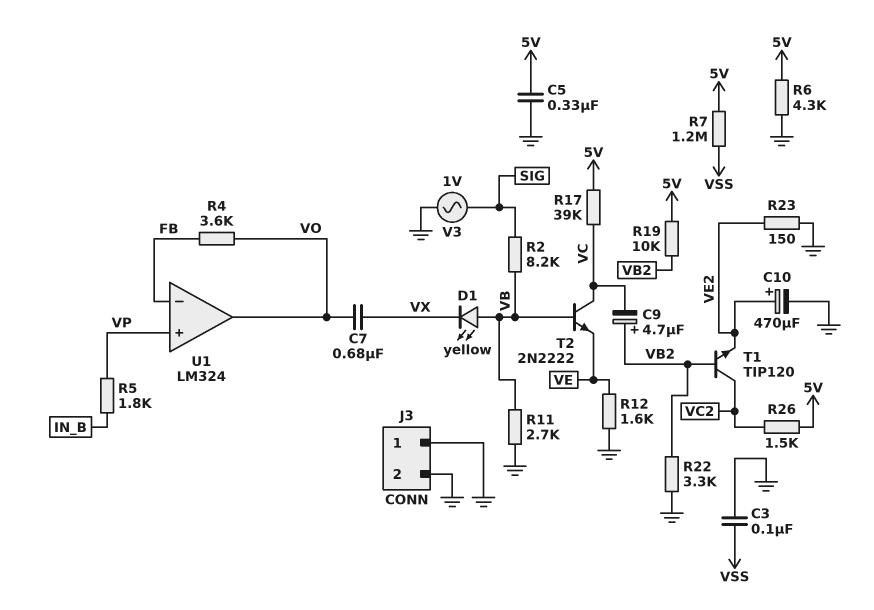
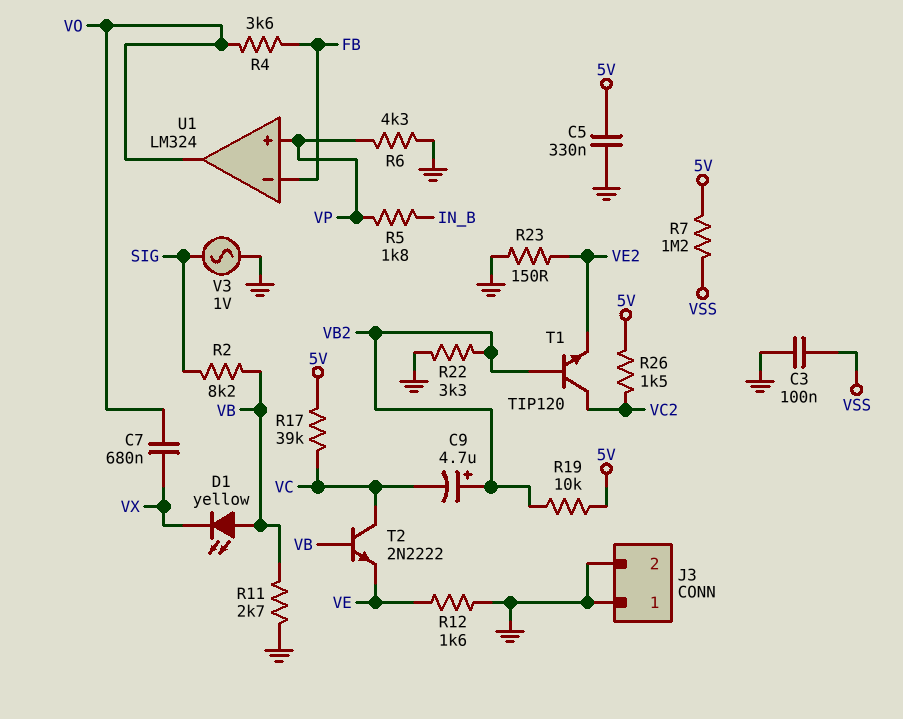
C10: 470uF (plus VE2, minus GND) -> none
R6: 4.3k (5V, GND) -> 4.3k (GND, VP)

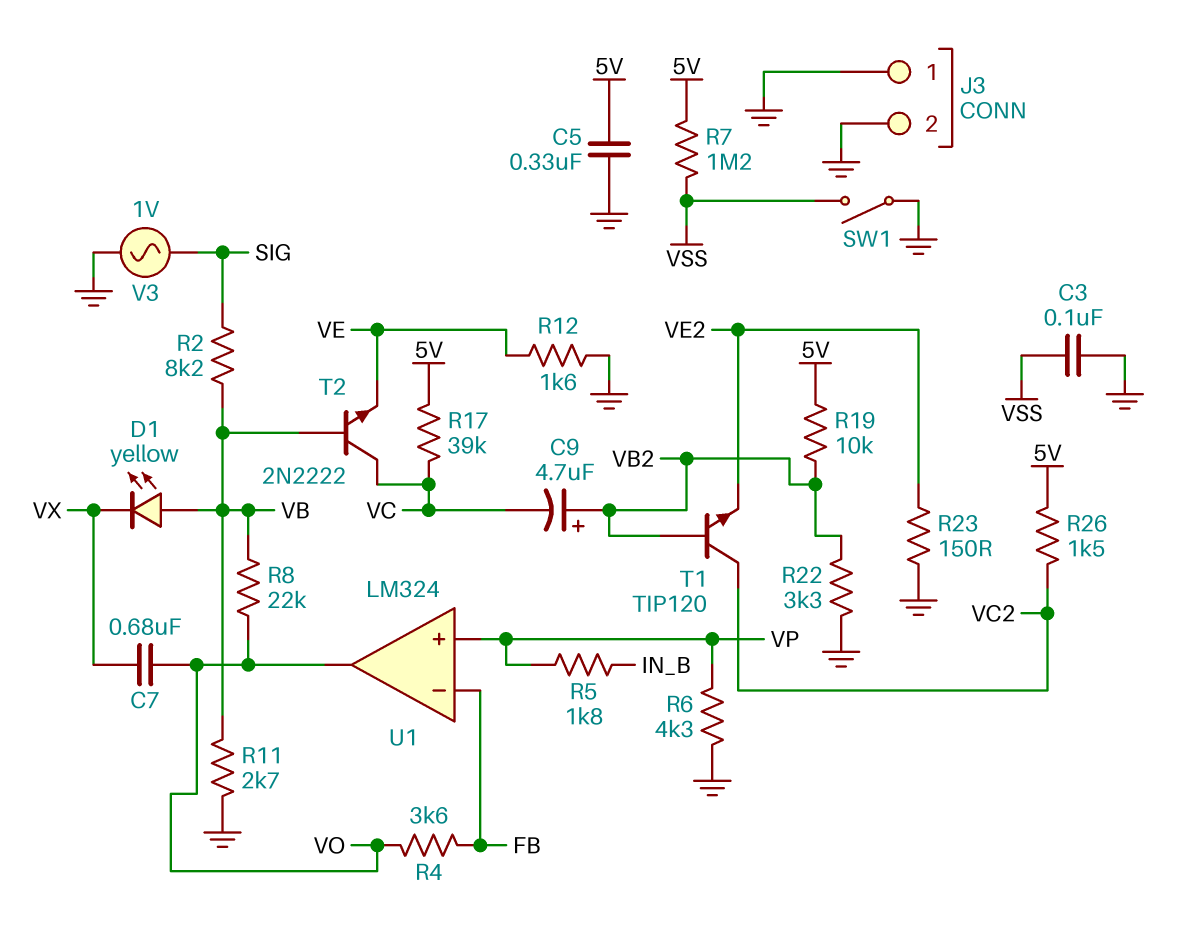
R8: none -> 22k (VB, VO)
SW1: none -> switch (GND, VSS)

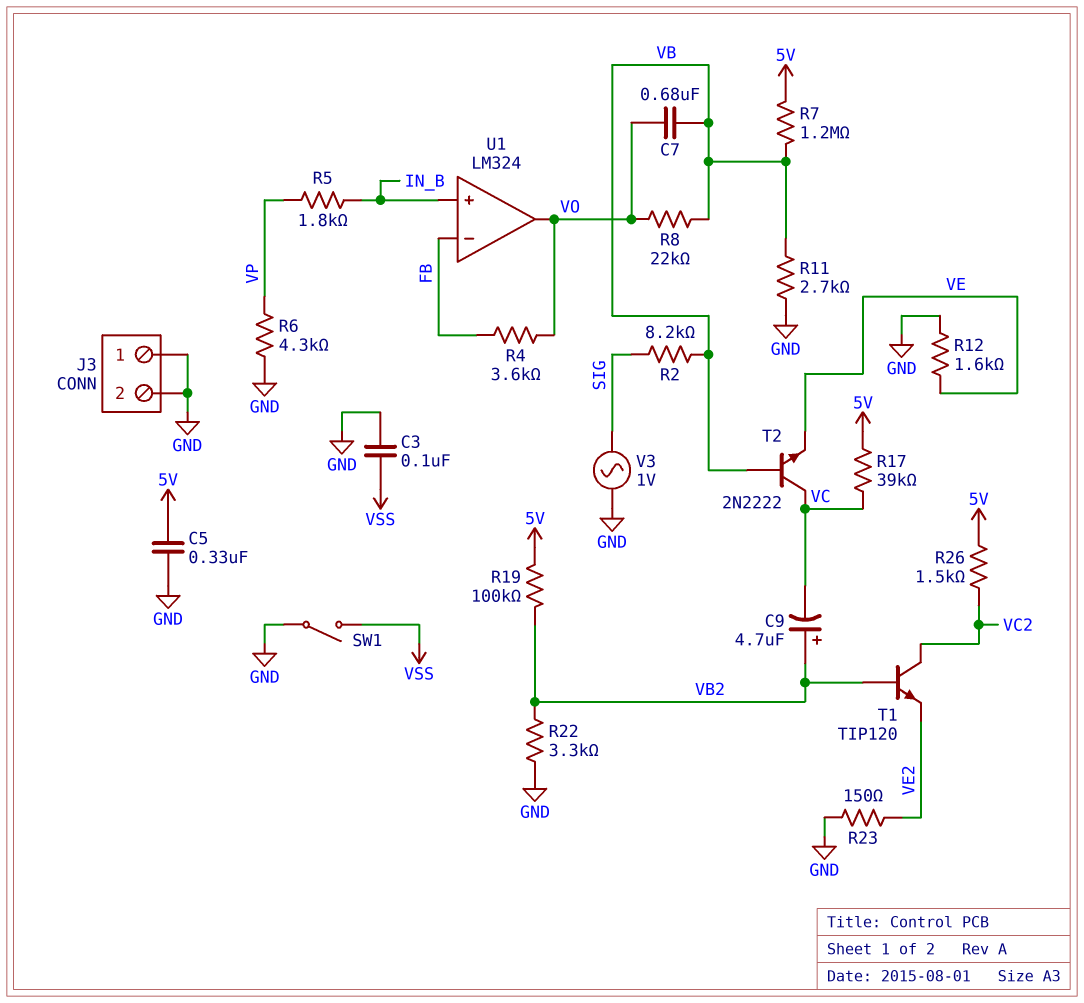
C7: 680nF (VO, VX) -> 680nF (VB, VO)
D1: LED yellow (A VB, K VX) -> none
R7: 1.2M (5V, VSS) -> 1.2M (5V, VB)
R19: 10k (5V, VB2) -> 100k (5V, VB2)
U1 pin in+: VP -> IN_B

